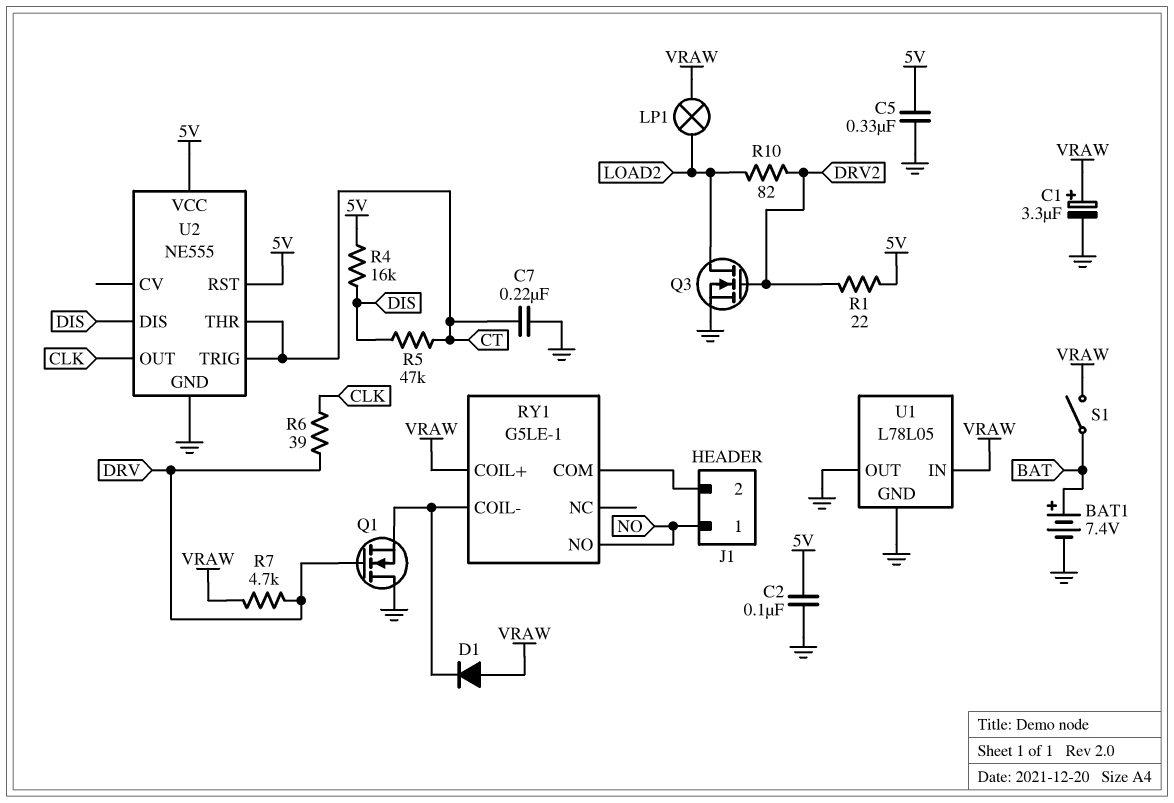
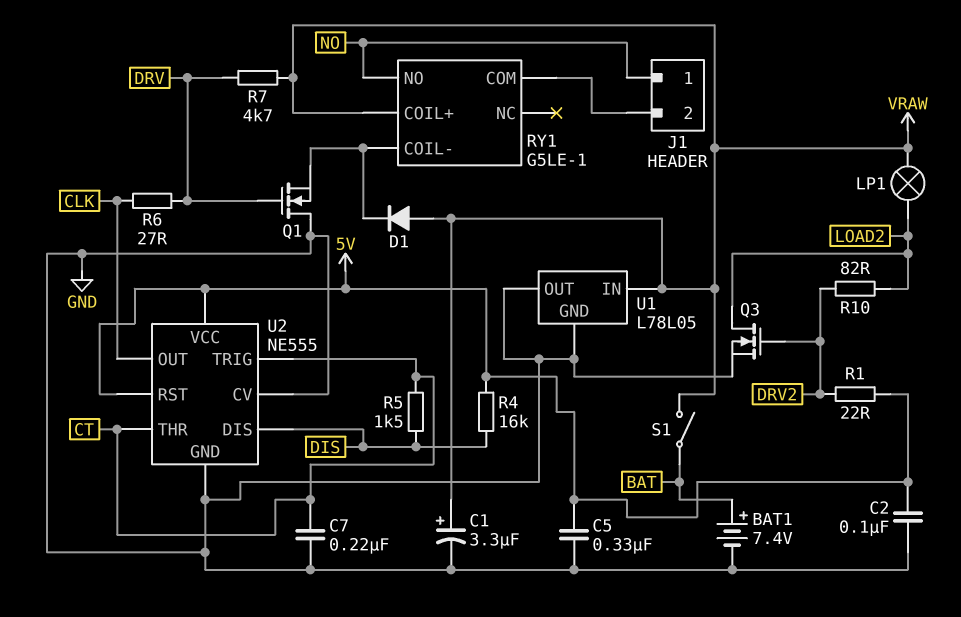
R5: 47k (CT, DIS) -> 1.5k (CT, DIS)
R6: 39 (CLK, DRV) -> 27 (CLK, DRV)
U2 pin CV: none -> GND

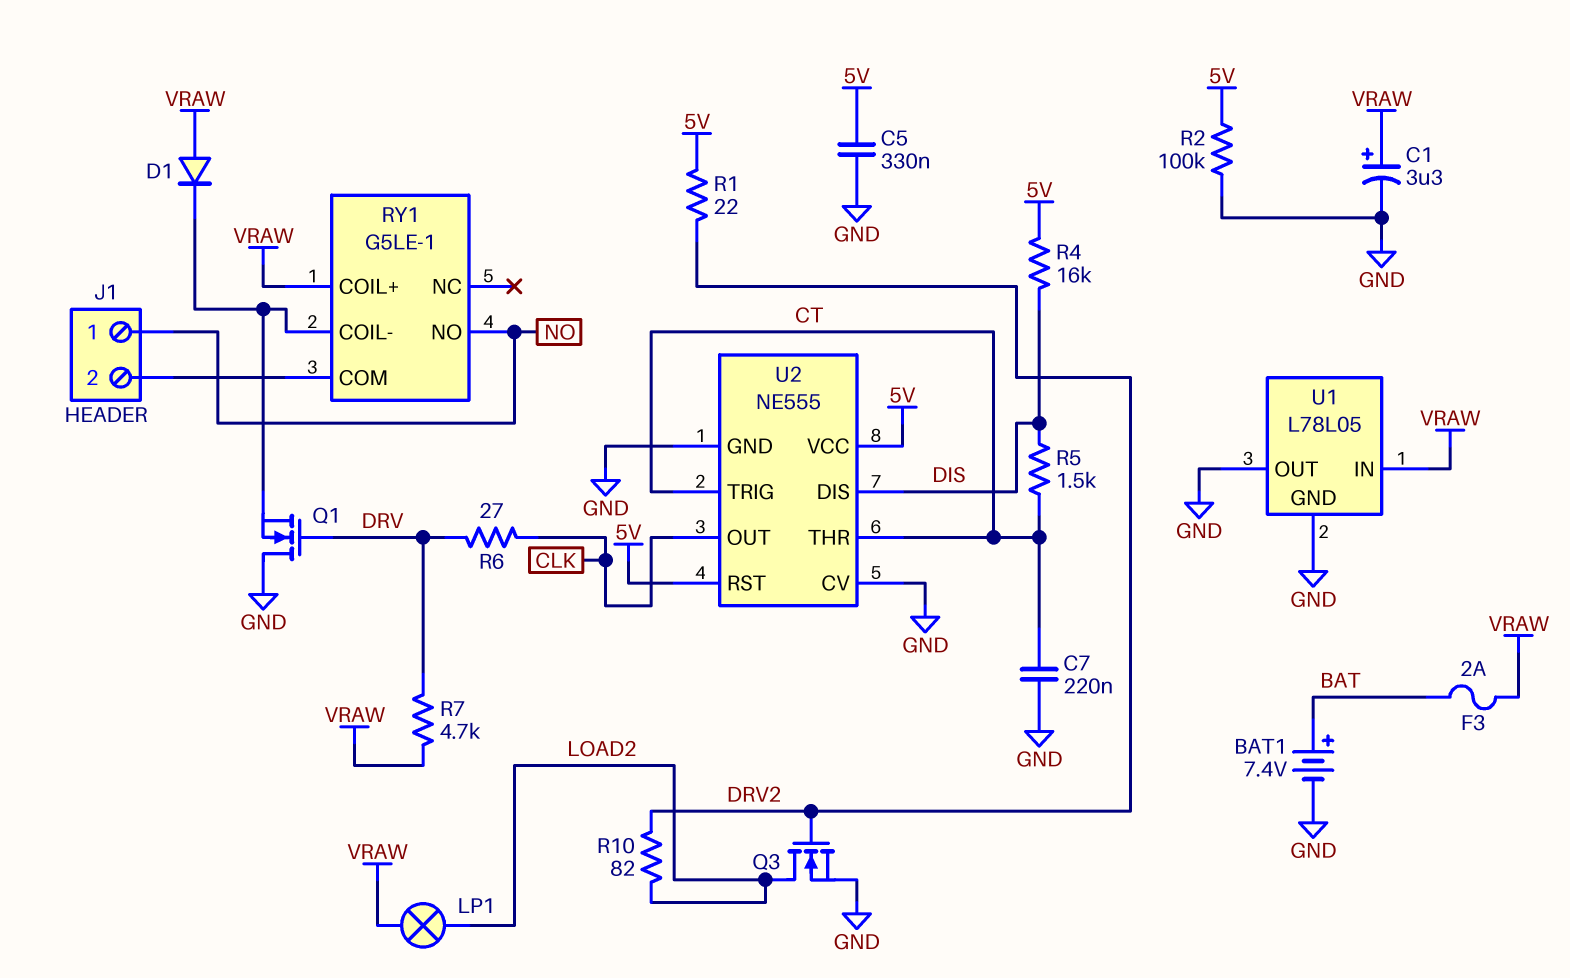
C2: 100nF (5V, GND) -> none
F3: none -> 2A (BAT, VRAW)
R2: none -> 100k (5V, GND)
S1: switch (BAT, VRAW) -> none

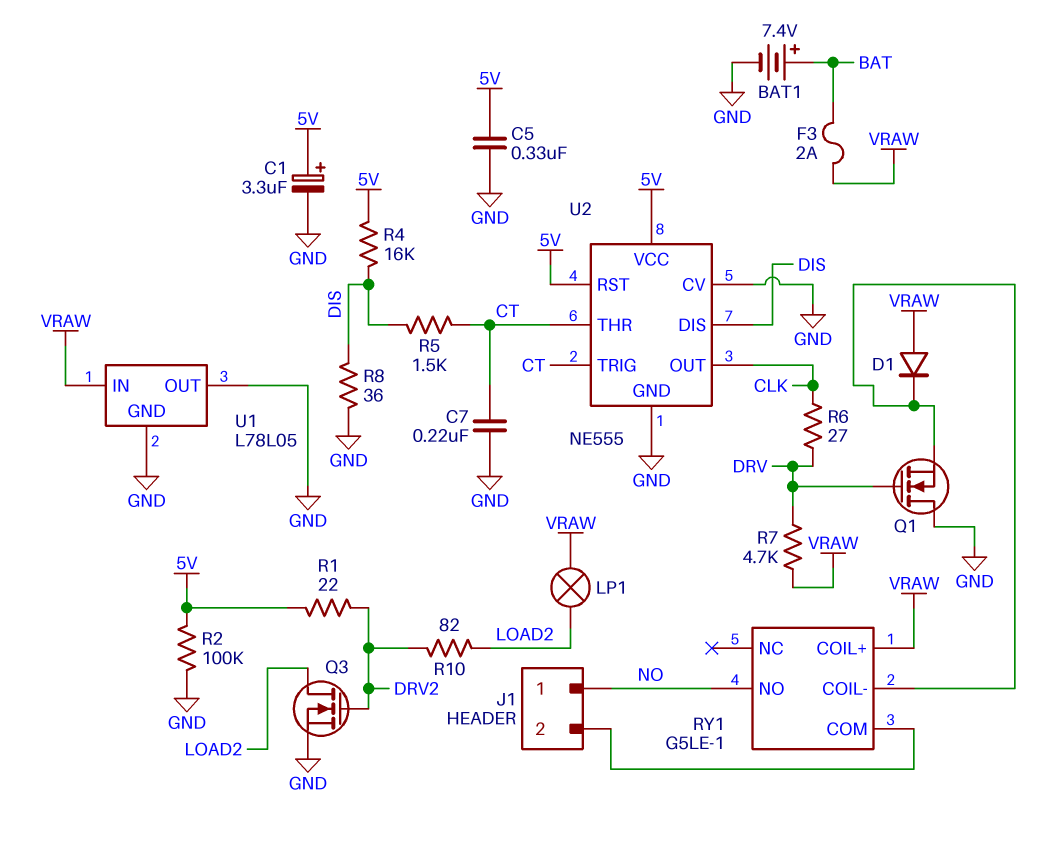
C1: 3.3uF (plus VRAW, minus GND) -> 3.3uF (plus 5V, minus GND)
R8: none -> 36 (DIS, GND)

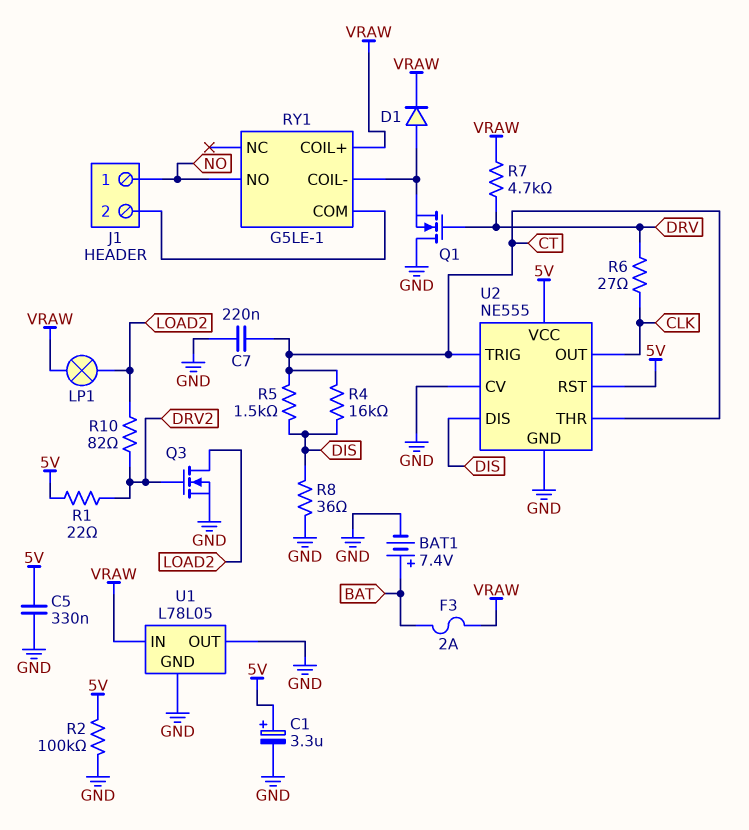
D1: diode (A VRAW, K RY1/COIL-) -> diode (A RY1/COIL-, K VRAW)
R4: 16k (5V, DIS) -> 16k (CT, DIS)

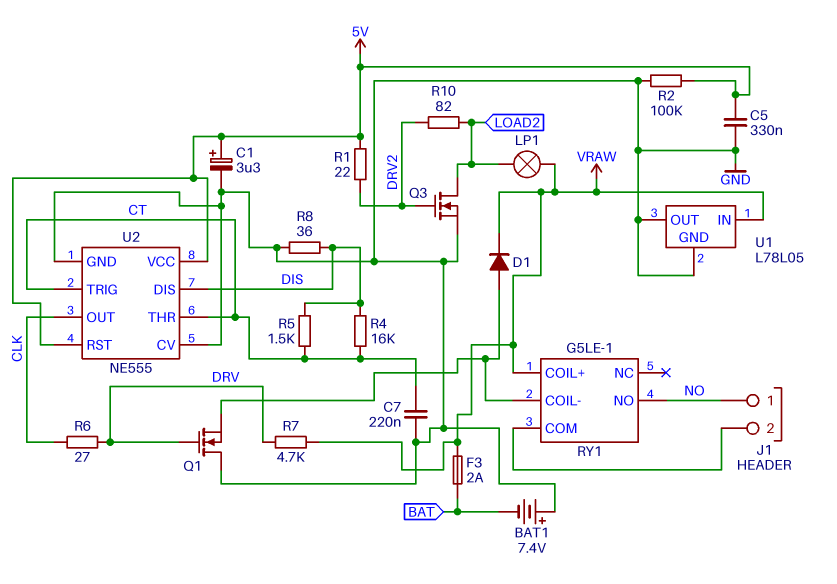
BAT1: 7.4V (plus BAT, minus GND) -> 7.4V (plus GND, minus BAT)

